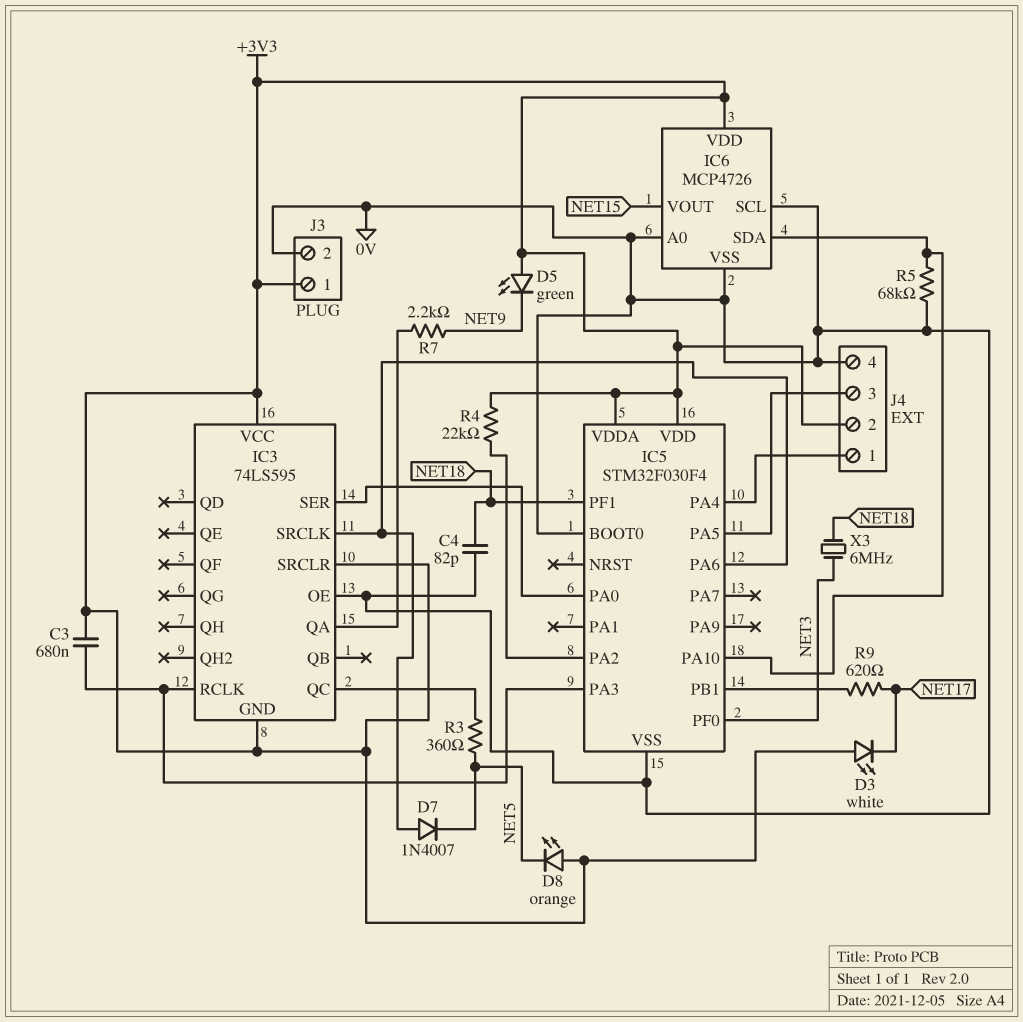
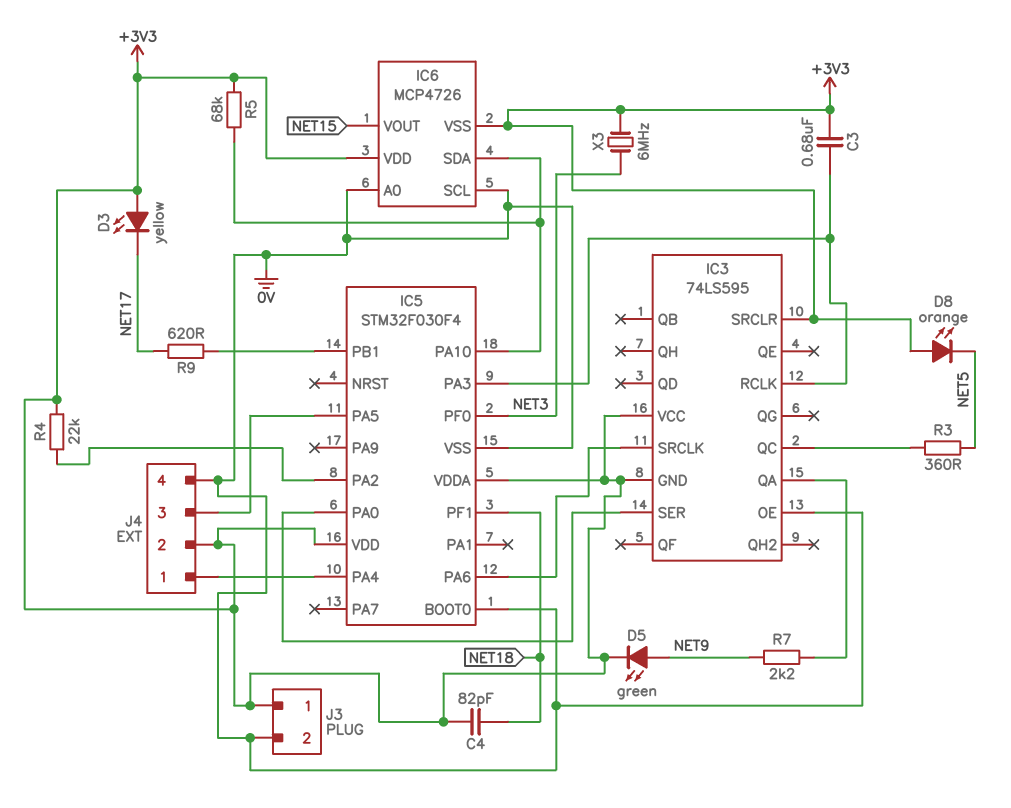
C4: 82pF (0V, NET18) -> 82pF (+3V3, NET18)
D3: LED white (A +3V3, K NET17) -> LED yellow (A +3V3, K NET17)
D5: LED green (A +3V3, K NET9) -> LED green (A NET9, K +3V3)
D7: diode 1N4007 (A IC3/SRCLK, K NET5) -> none
IC6 pin VSS: 0V -> +3V3
R5: 68k (0V, IC5/PA10) -> 68k (+3V3, IC5/PA10)
X3: 6MHz (NET3, NET18) -> 6MHz (+3V3, NET3)

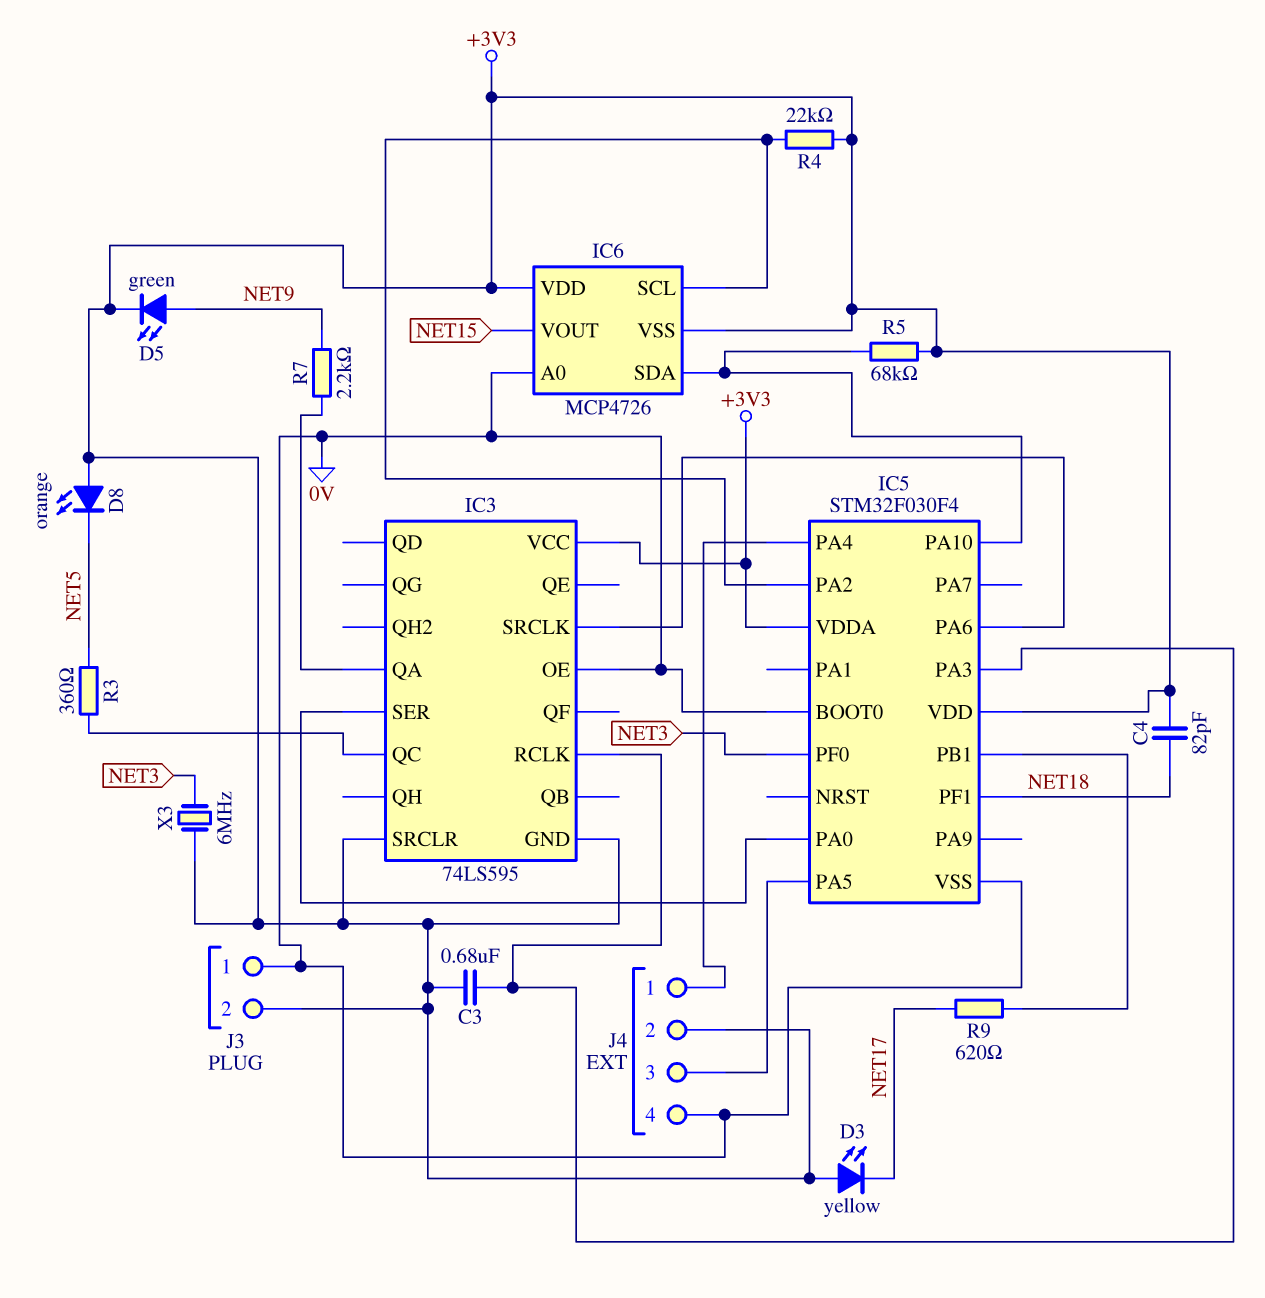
IC6 pin SCL: 0V -> IC5/PA2
J3 pin 1: +3V3 -> 0V
J3 pin 2: 0V -> +3V3

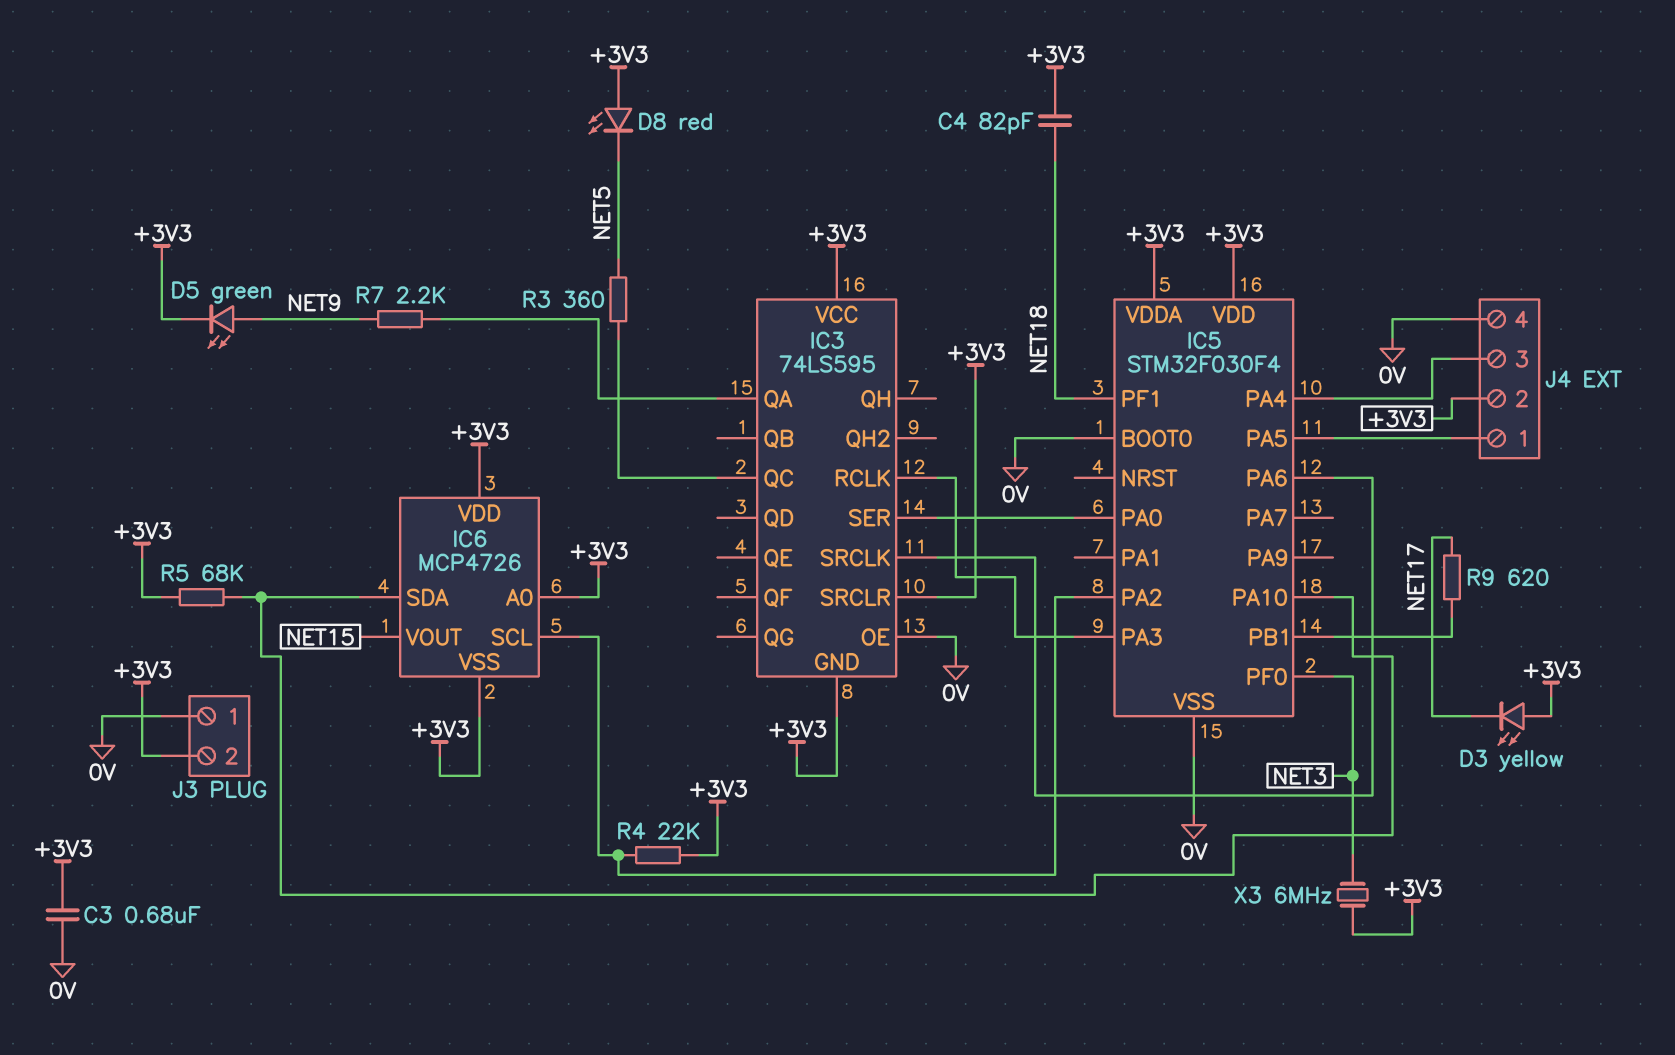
C3: 680nF (+3V3, IC3/RCLK) -> 680nF (+3V3, 0V)
D8: LED orange (A +3V3, K NET5) -> LED red (A +3V3, K NET5)
IC6 pin A0: 0V -> +3V3
J4 pin 1: IC5/PA4 -> IC5/PA5
J4 pin 3: IC5/PA5 -> IC5/PA4

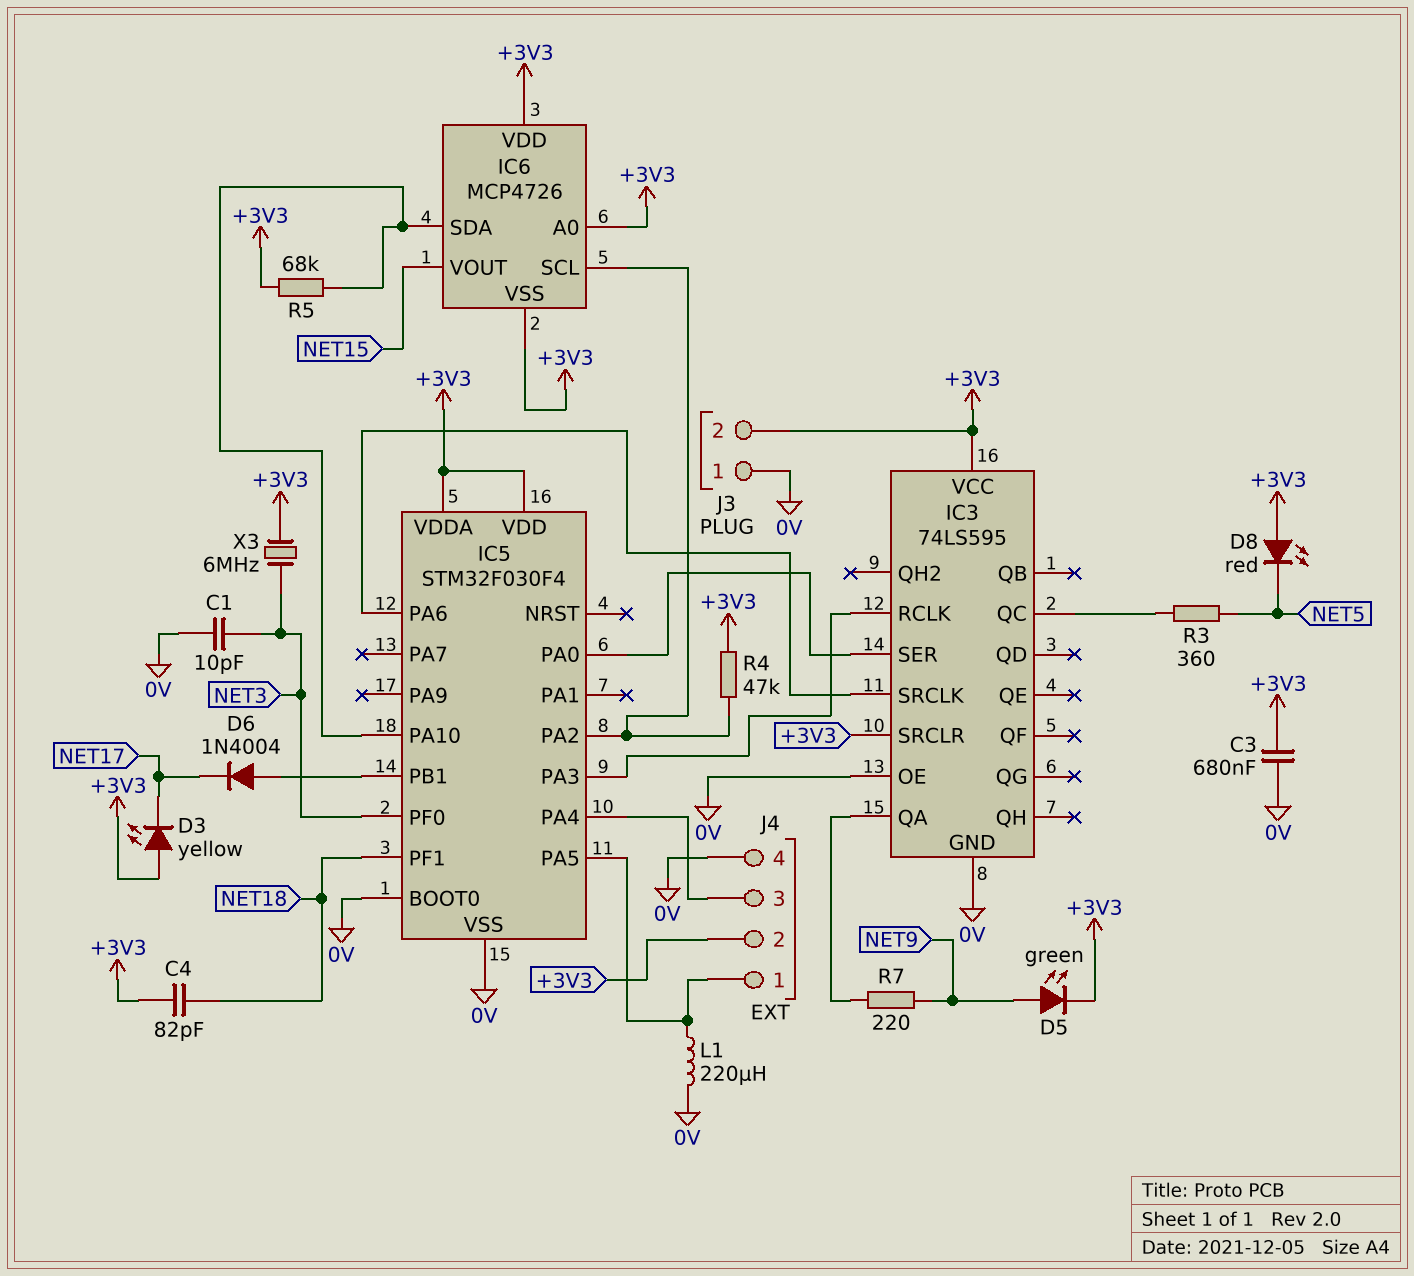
C1: none -> 10pF (0V, NET3)
D6: none -> diode 1N4004 (A IC5/PB1, K NET17)
IC3 pin GND: +3V3 -> 0V
L1: none -> 220uH (0V, IC5/PA5)
R4: 22k (+3V3, IC5/PA2) -> 47k (+3V3, IC5/PA2)
R7: 2.2k (IC3/QA, NET9) -> 220 (IC3/QA, NET9)
R9: 620 (IC5/PB1, NET17) -> none

